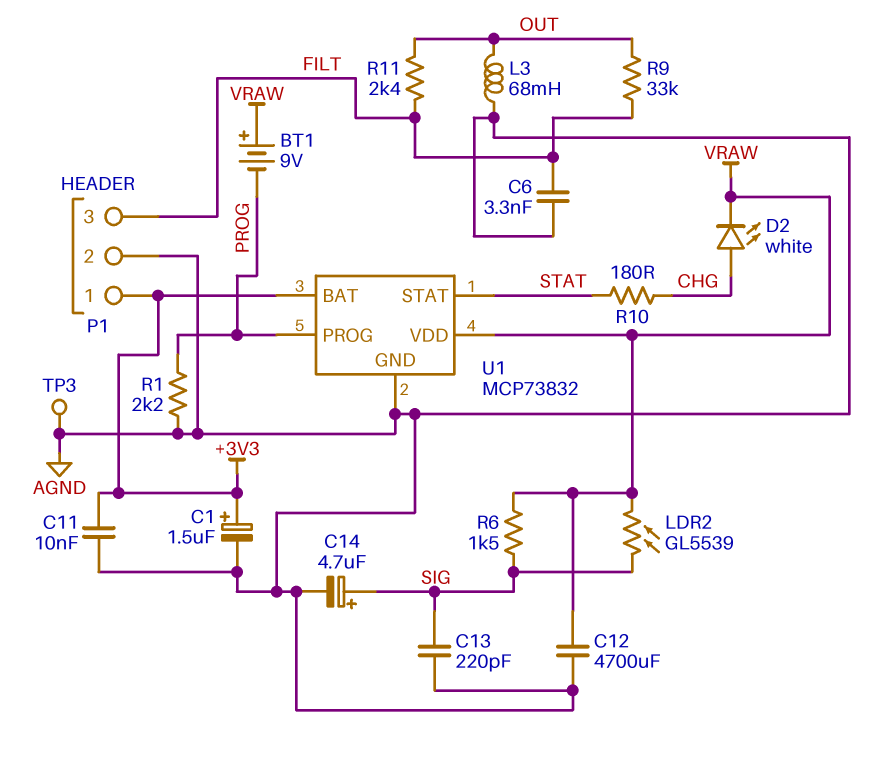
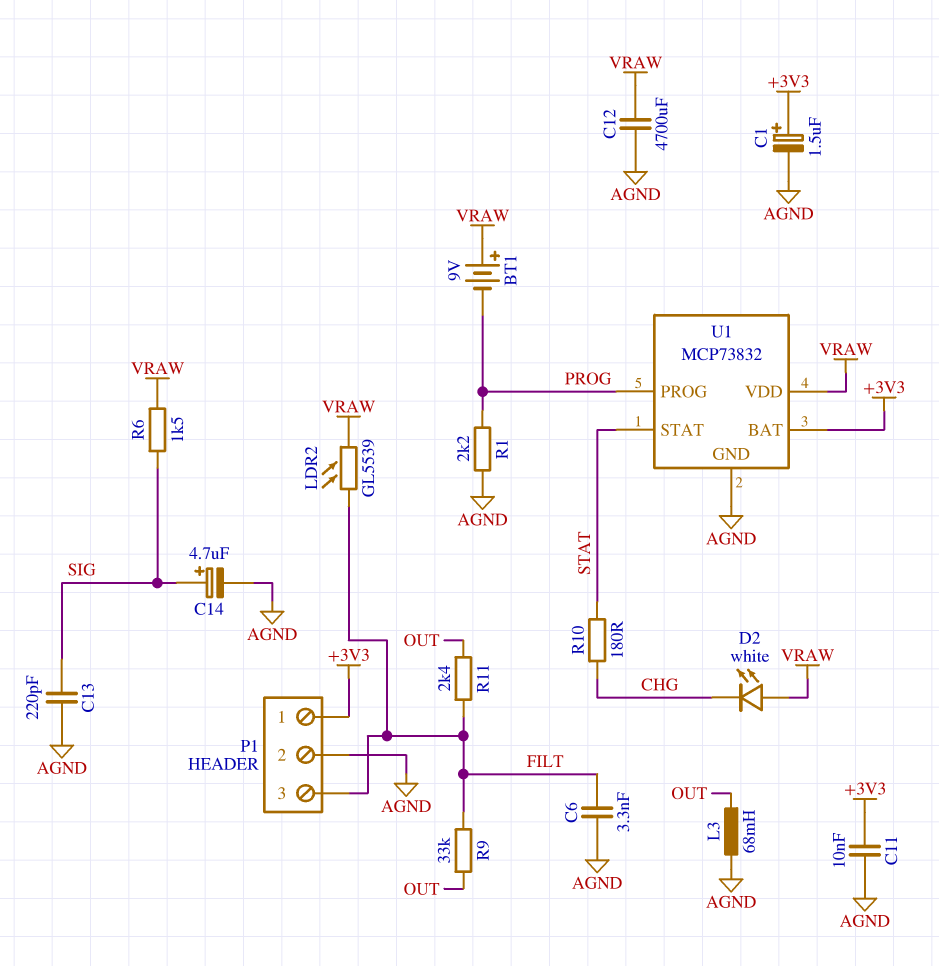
D2: LED white (A CHG, K VRAW) -> LED white (A VRAW, K CHG)
LDR2: GL5539 (SIG, VRAW) -> GL5539 (FILT, VRAW)
TP3: test point (AGND) -> none

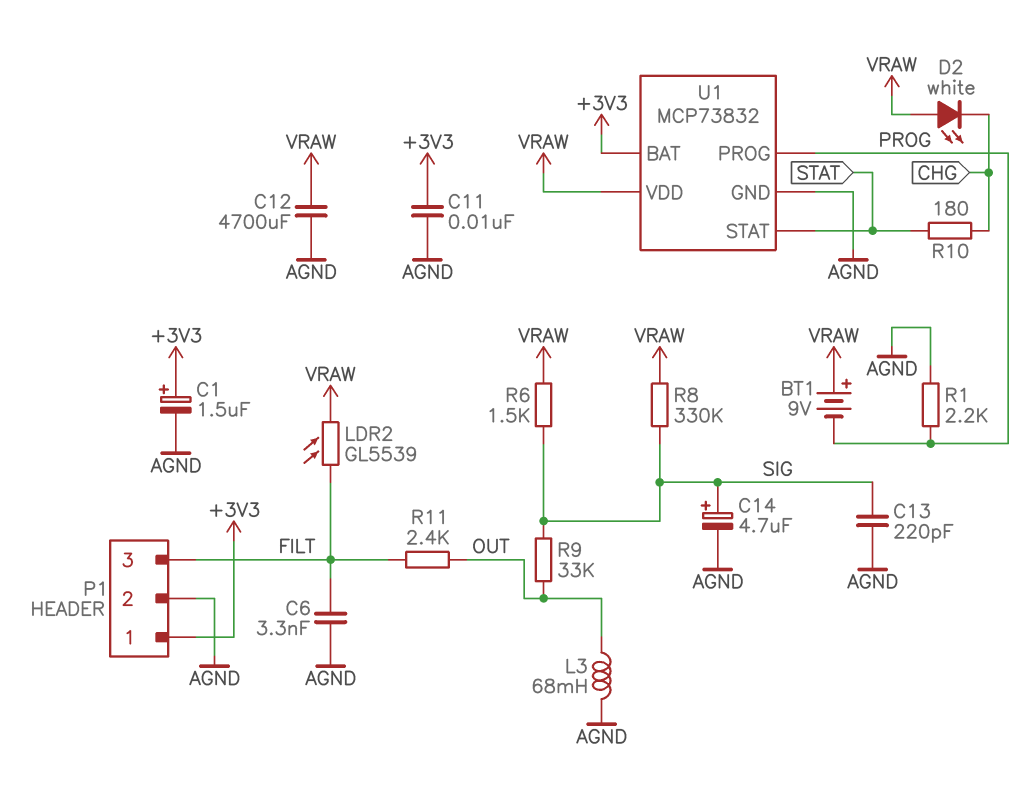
R8: none -> 330k (SIG, VRAW)
R9: 33k (FILT, OUT) -> 33k (OUT, SIG)

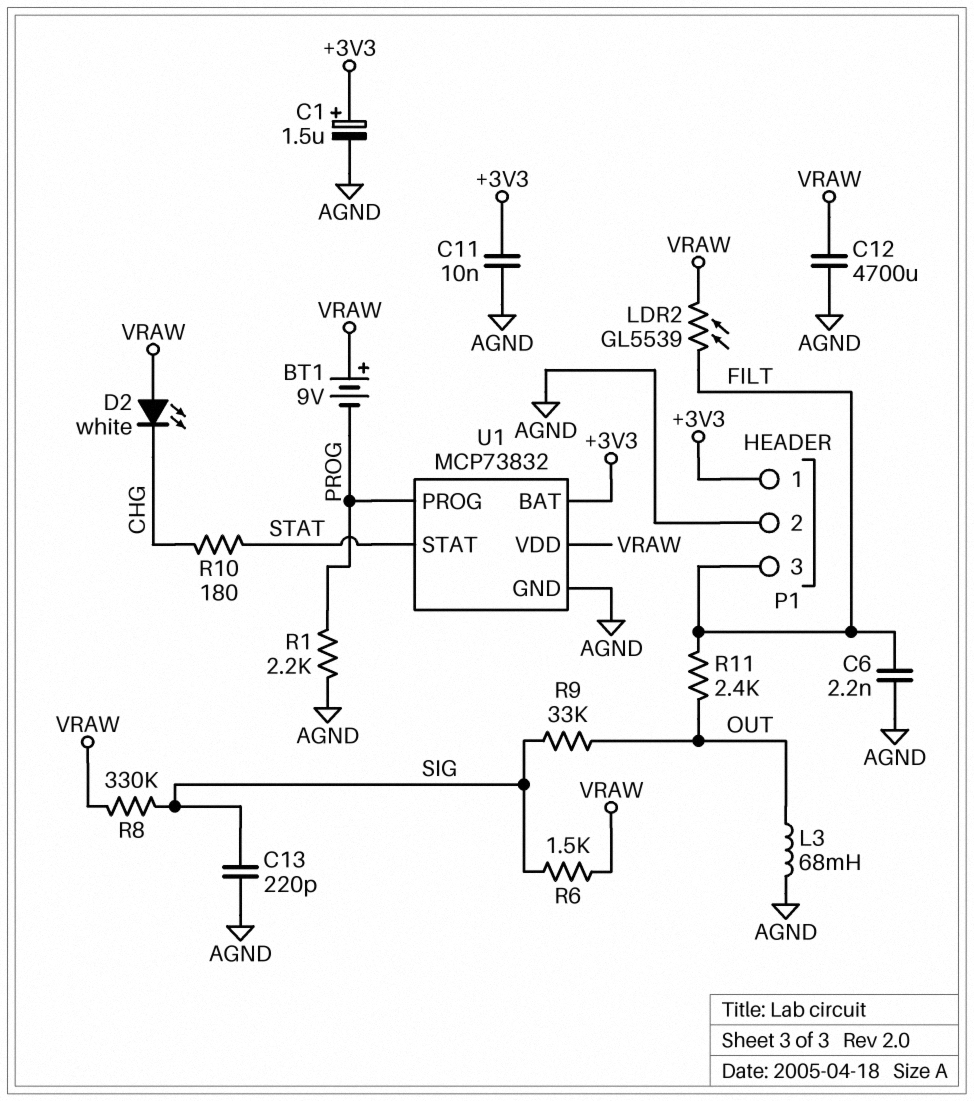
C6: 3.3nF (AGND, FILT) -> 2.2nF (AGND, FILT)
C14: 4.7uF (plus SIG, minus AGND) -> none

